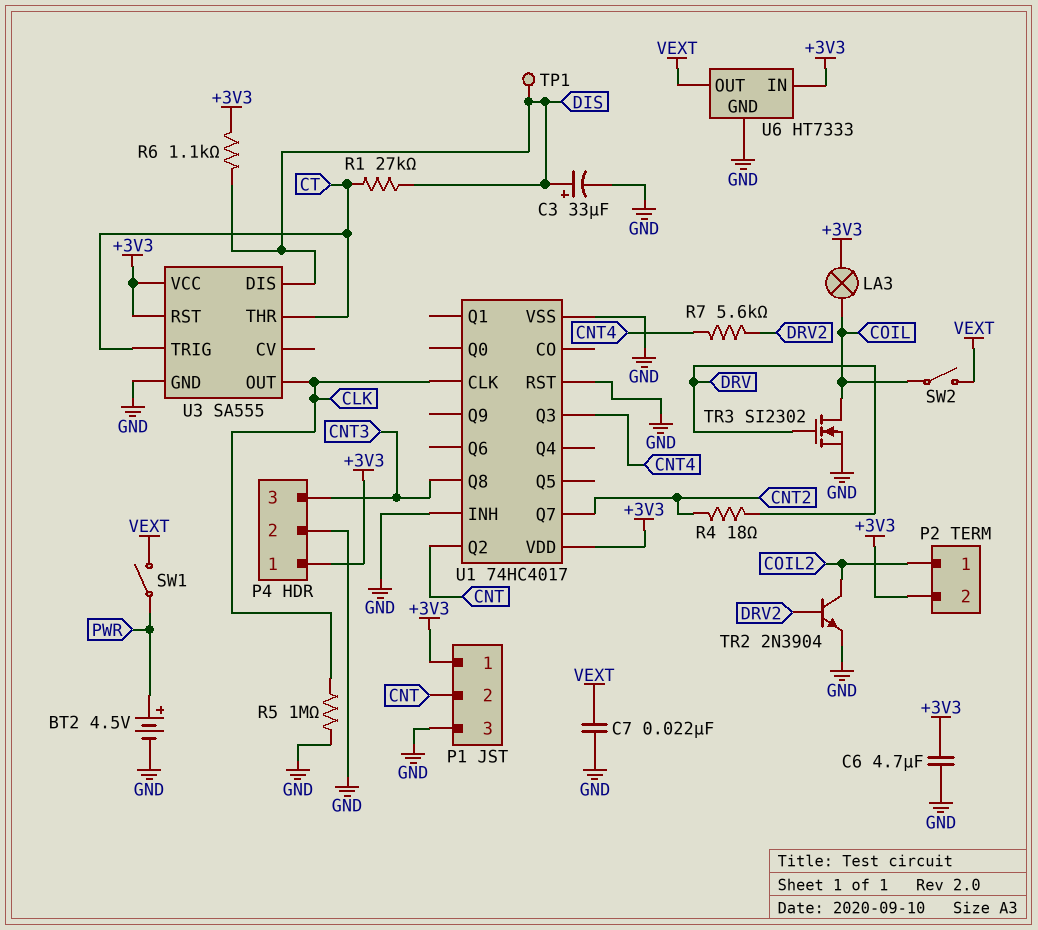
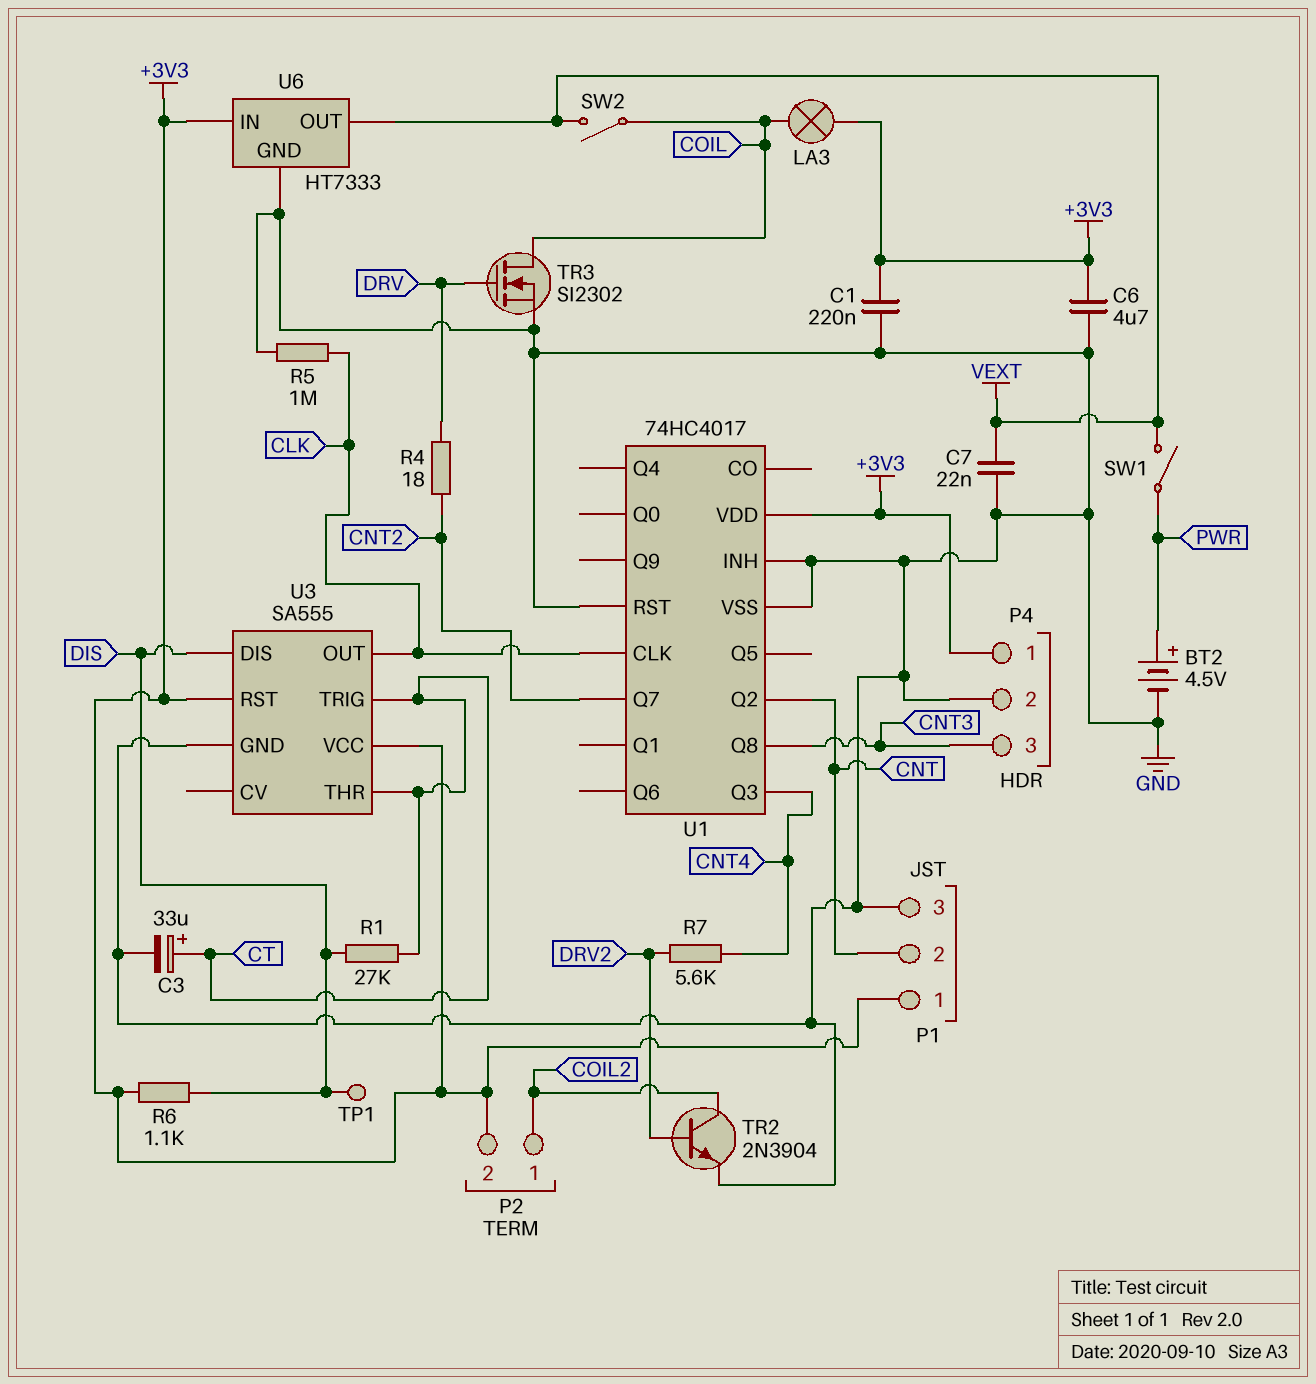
C1: none -> 220nF (+3V3, GND)
C3: 33uF (plus DIS, minus GND) -> 33uF (plus CT, minus GND)

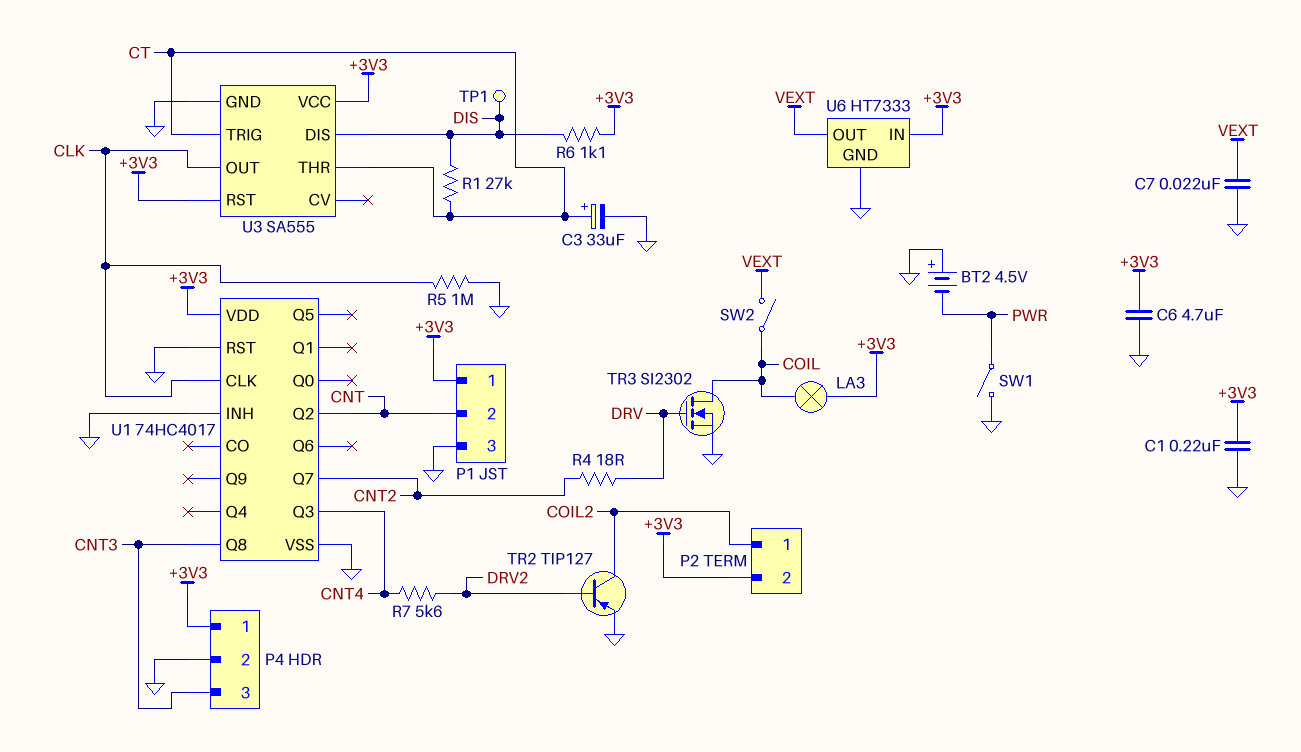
BT2: 4.5V (plus PWR, minus GND) -> 4.5V (plus GND, minus PWR)
SW1: switch (PWR, VEXT) -> switch (GND, PWR)
TR2: NPN 2N3904 (B DRV2, C COIL2, E GND) -> PNP TIP127 (B DRV2, C COIL2, E GND)

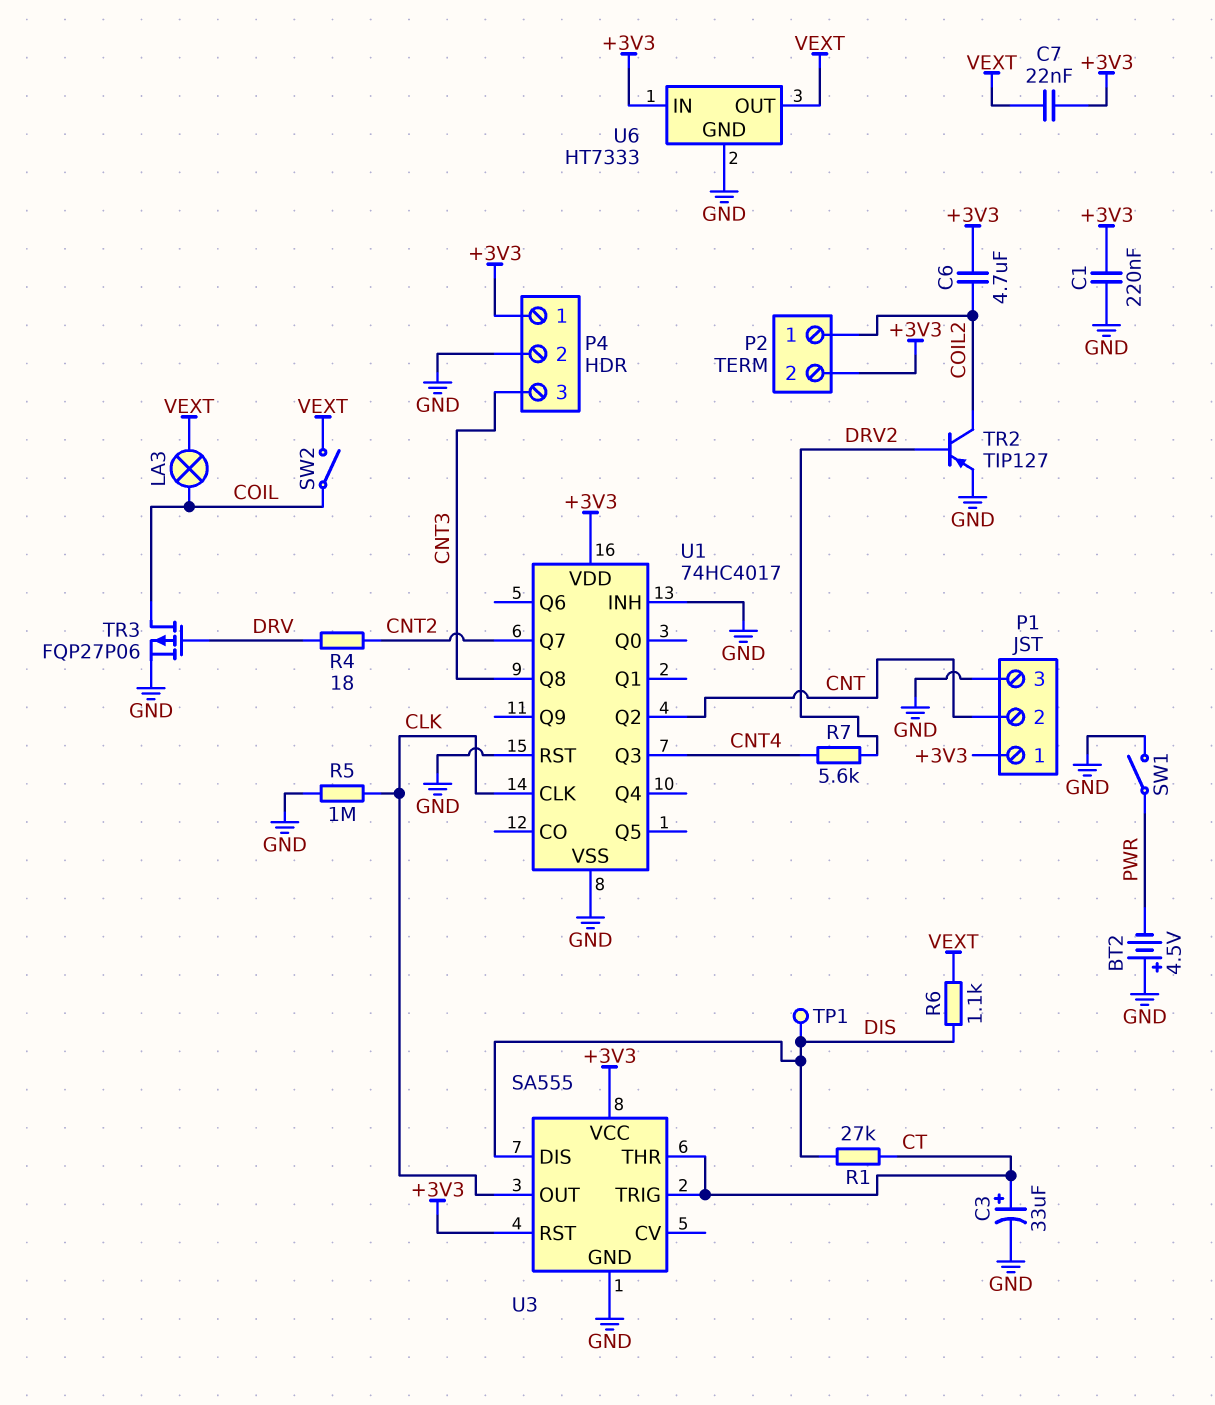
C6: 4.7uF (+3V3, GND) -> 4.7uF (+3V3, COIL2)
C7: 22nF (GND, VEXT) -> 22nF (+3V3, VEXT)
LA3: lamp (+3V3, COIL) -> lamp (COIL, VEXT)
R6: 1.1k (+3V3, DIS) -> 1.1k (DIS, VEXT)
TR3: NMOS SI2302 (G DRV, D COIL, S GND) -> PMOS FQP27P06 (G DRV, D COIL, S GND)

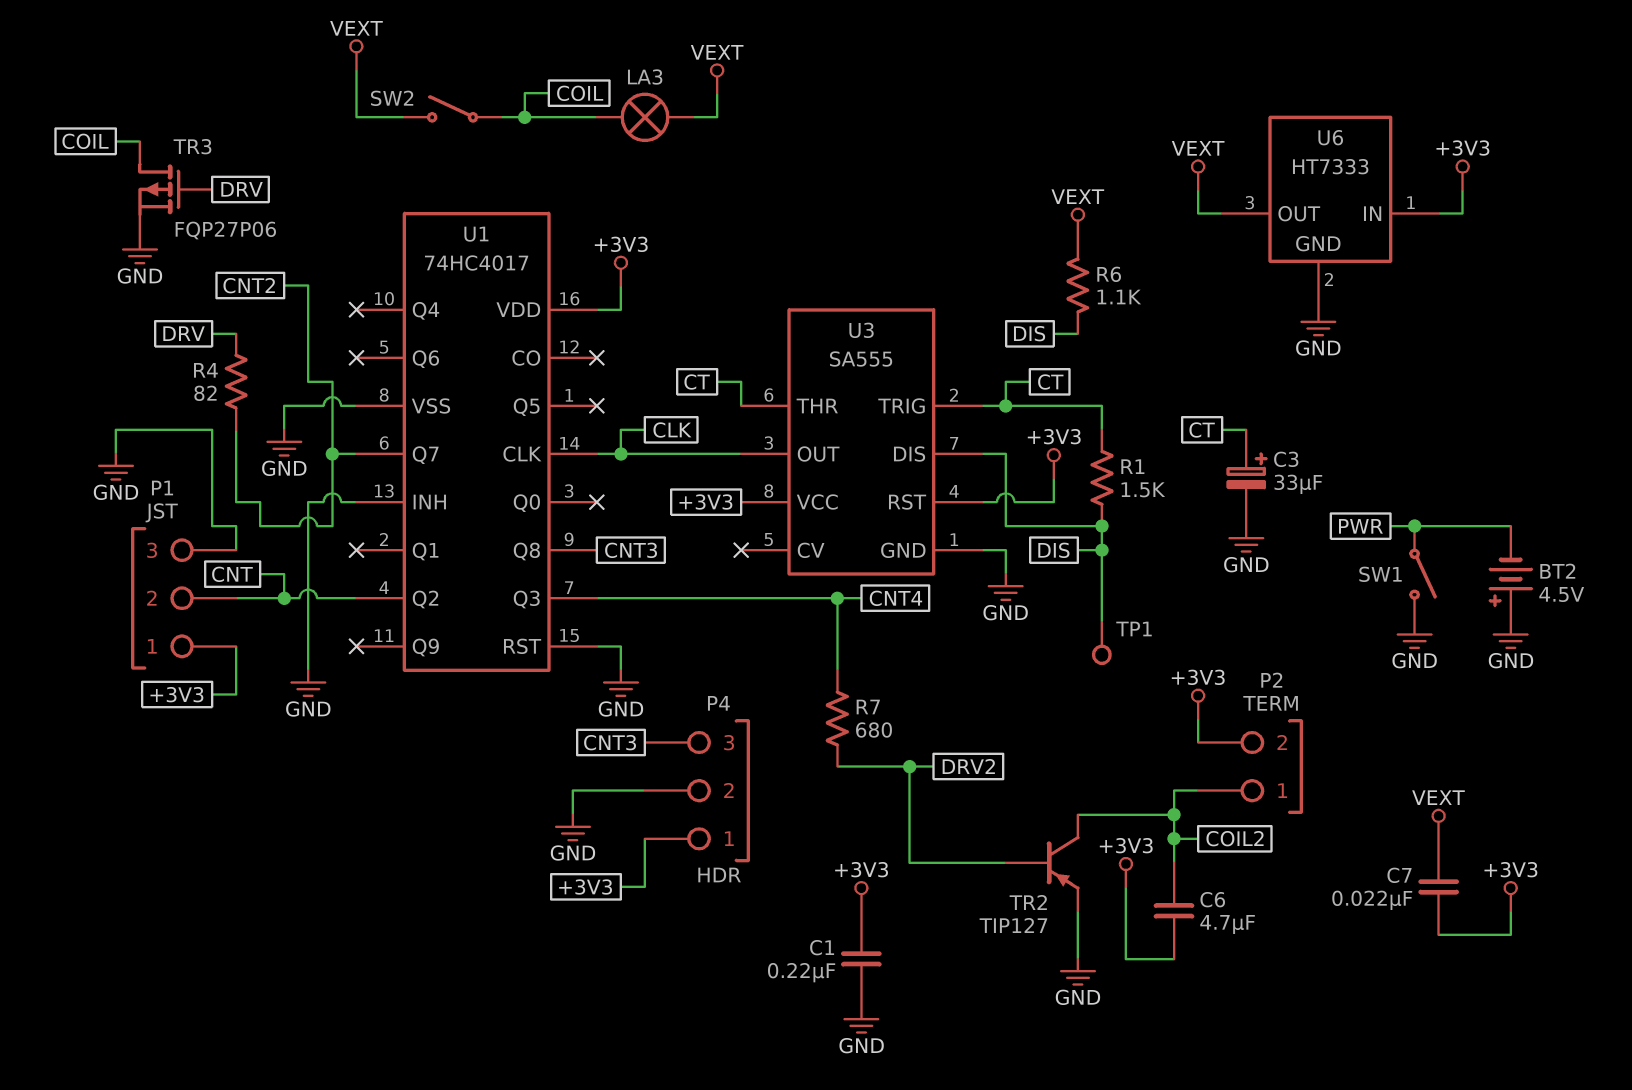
R1: 27k (CT, DIS) -> 1.5k (CT, DIS)
R4: 18 (CNT2, DRV) -> 82 (CNT2, DRV)
R5: 1M (CLK, GND) -> none
R7: 5.6k (CNT4, DRV2) -> 680 (CNT4, DRV2)

